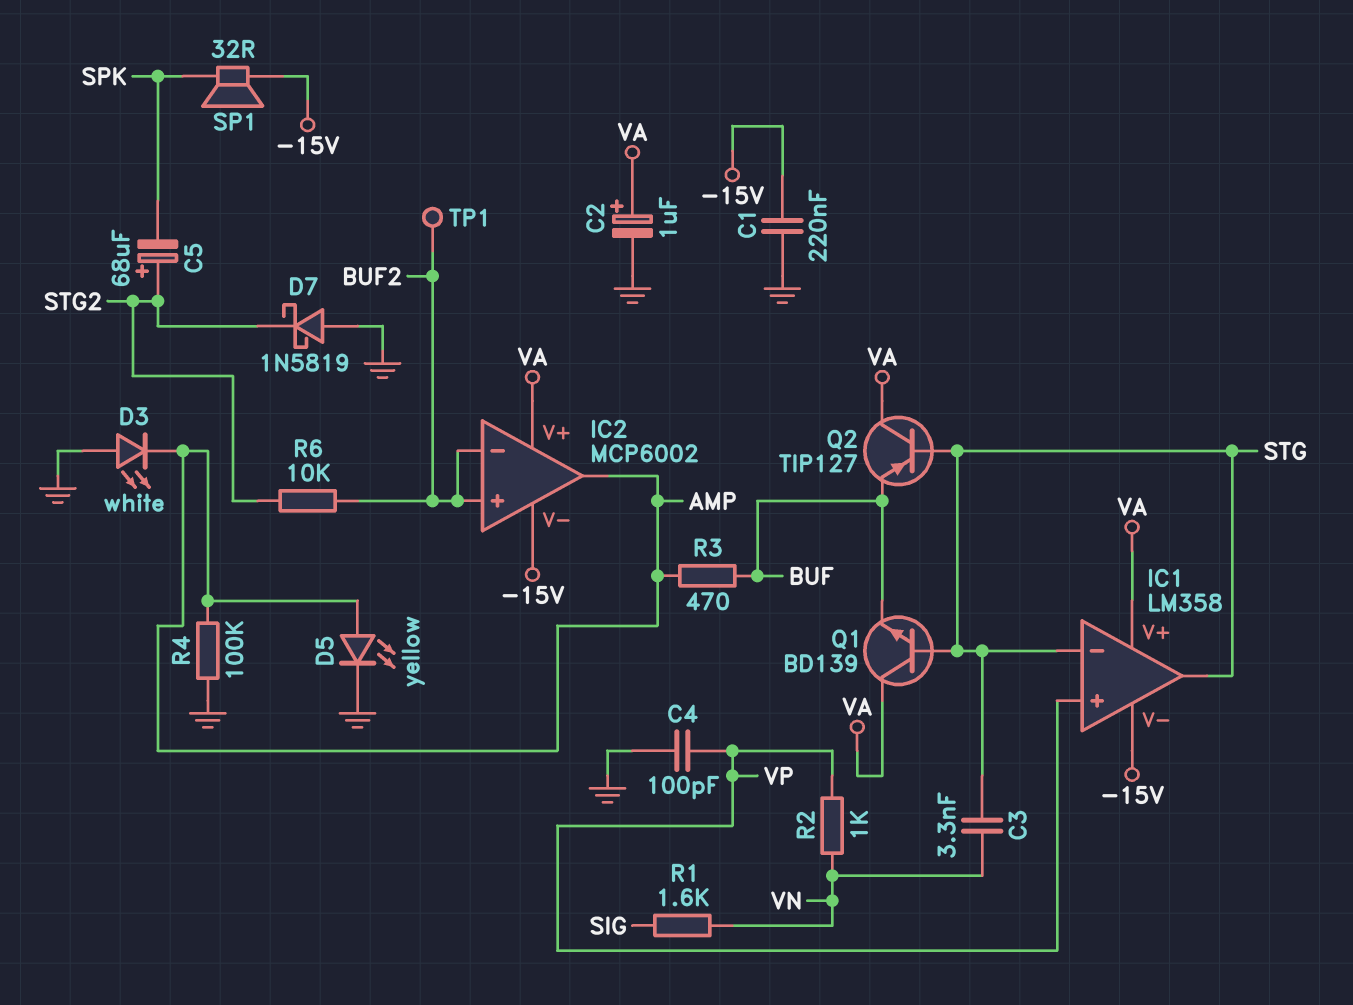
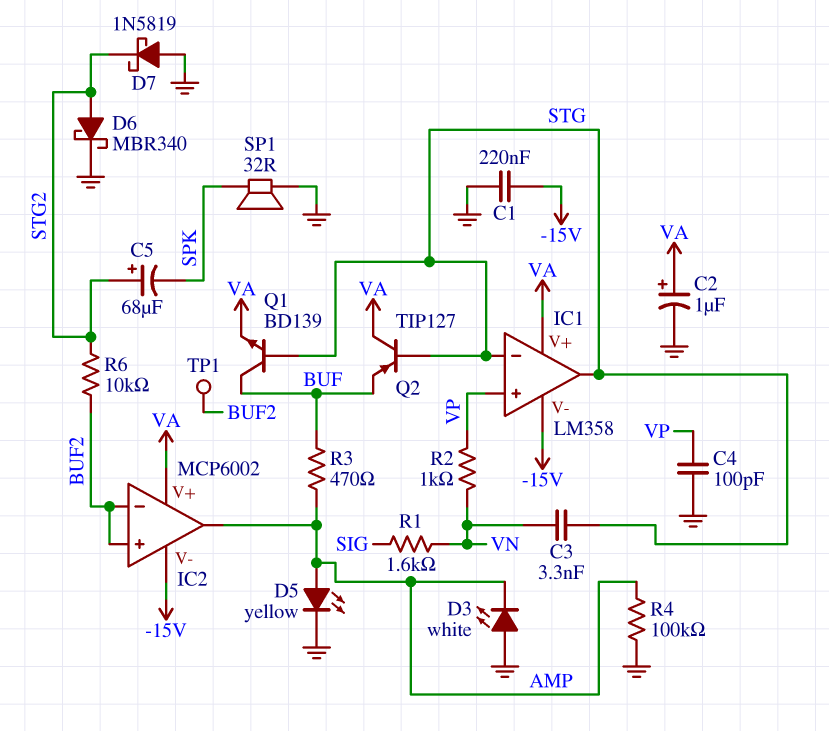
D6: none -> schottky MBR340 (A STG2, K GND)
Q1: NPN BD139 (B STG, C VA, E BUF) -> NPN BD139 (B STG, C BUF, E VA)
SP1: speaker 32R (-15V, SPK) -> speaker 32R (GND, SPK)

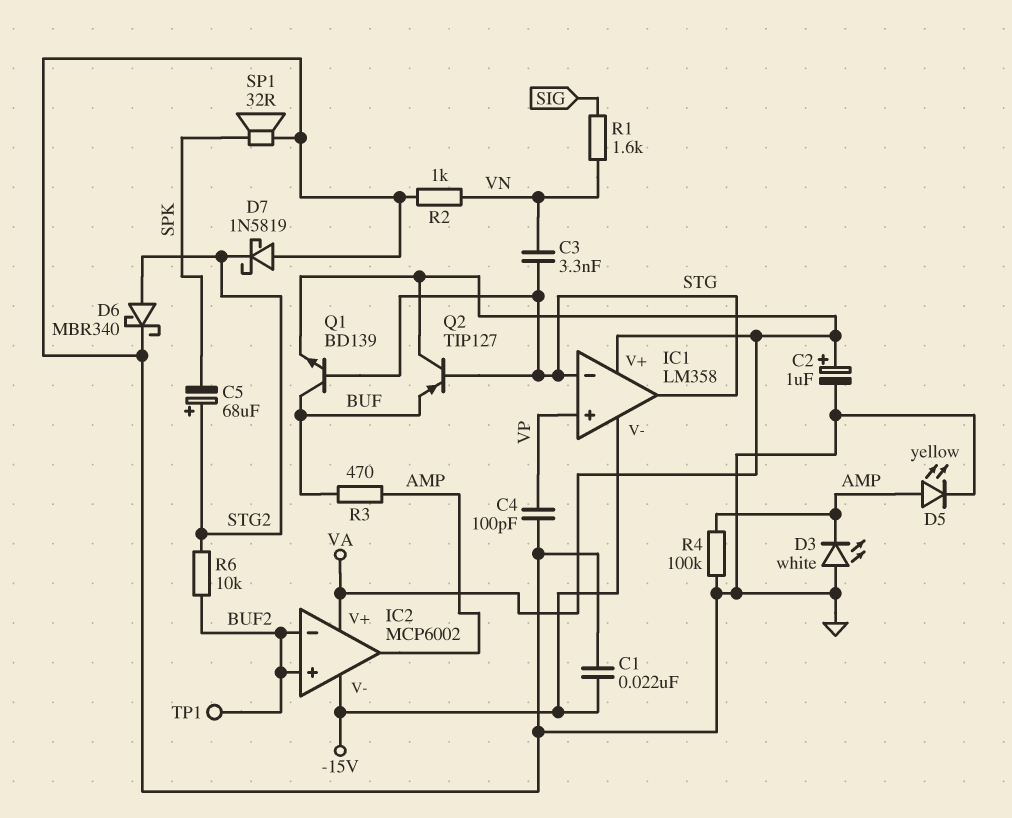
C1: 220nF (-15V, GND) -> 22nF (-15V, GND)
R2: 1k (VN, VP) -> 1k (GND, VN)

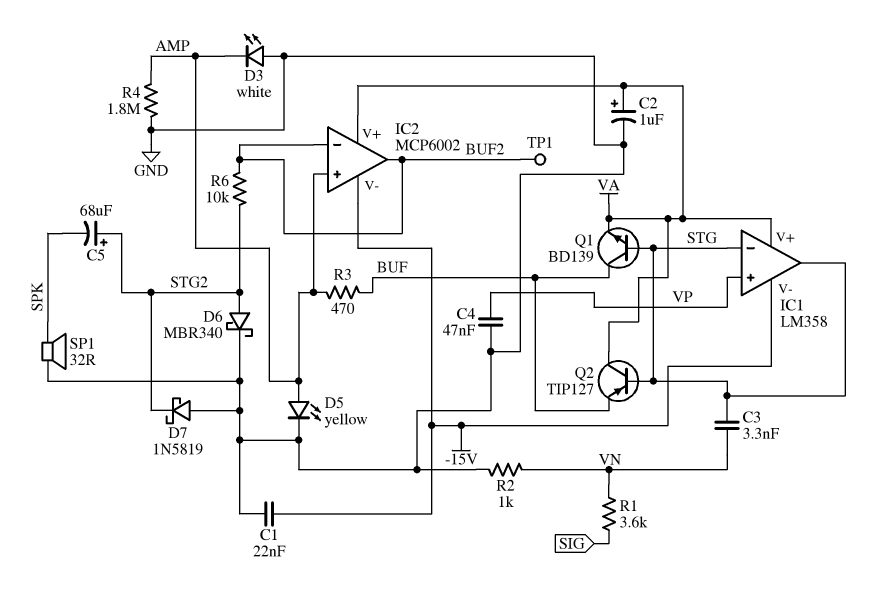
C4: 100pF (GND, VP) -> 47nF (GND, VP)
IC2 pin in+: BUF2 -> AMP
IC2 pin out: AMP -> BUF2
R1: 1.6k (SIG, VN) -> 3.6k (SIG, VN)
R4: 100k (AMP, GND) -> 1.8M (AMP, GND)

